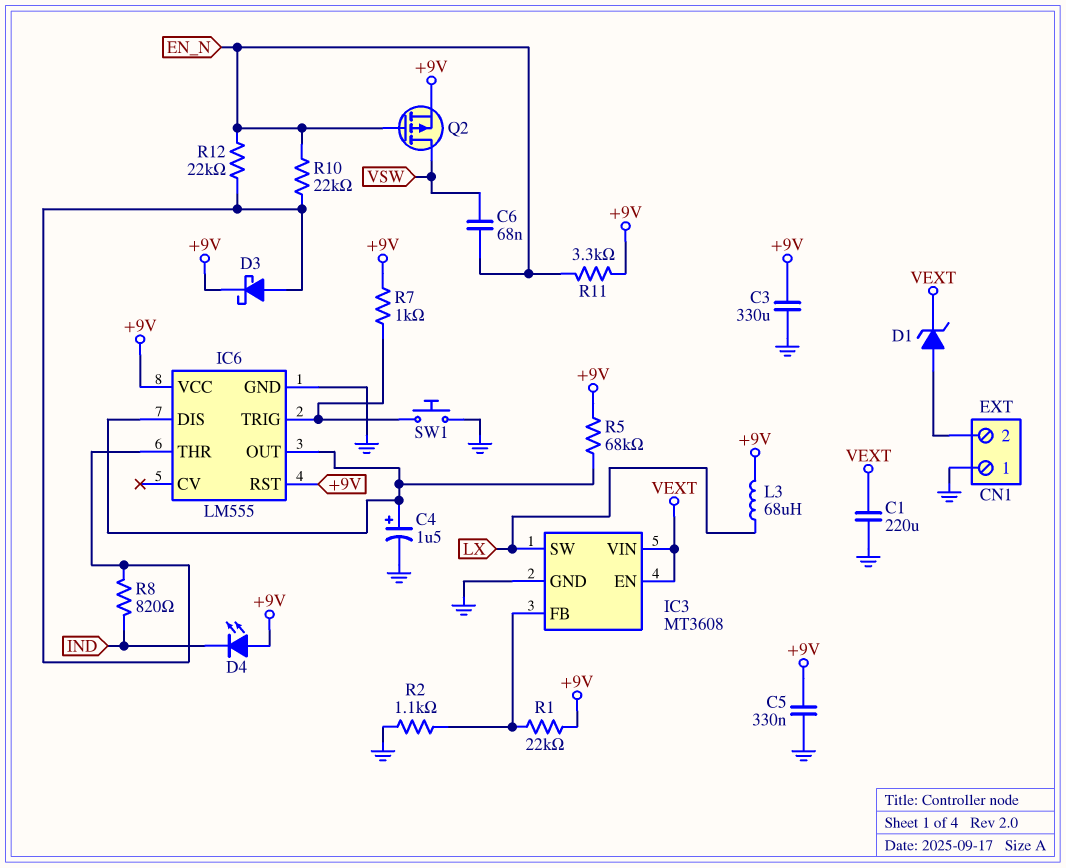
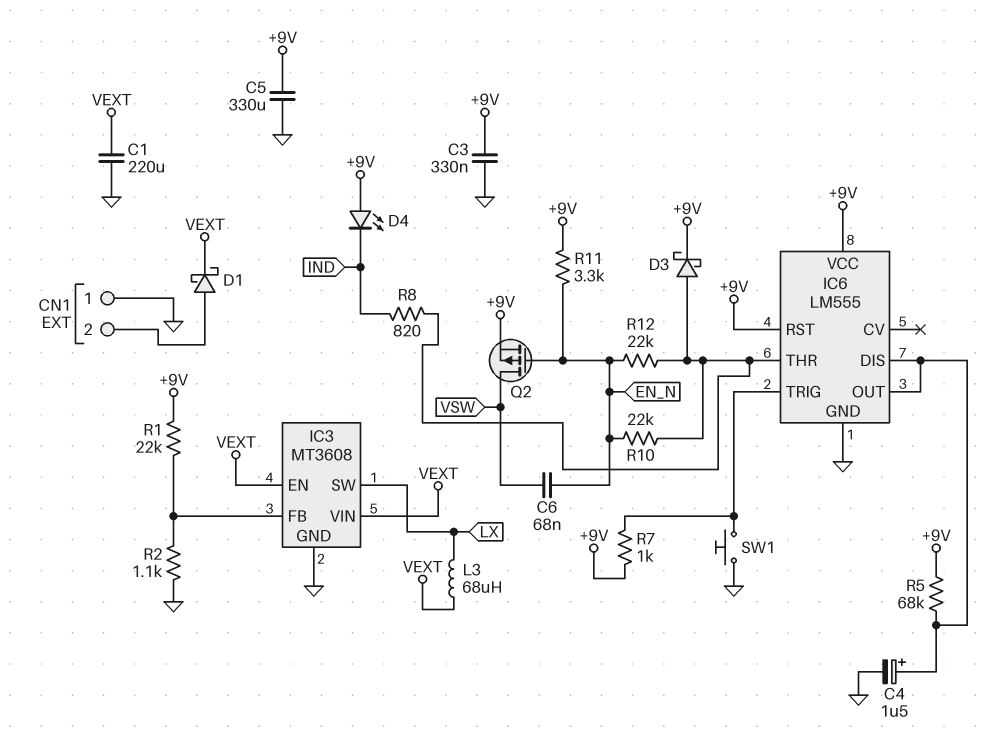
C3: 330uF (+9V, GND) -> 330nF (+9V, GND)
C5: 330nF (+9V, GND) -> 330uF (+9V, GND)
D1: zener (A CN1/2, K VEXT) -> schottky (A CN1/2, K VEXT)
L3: 68uH (+9V, LX) -> 68uH (LX, VEXT)

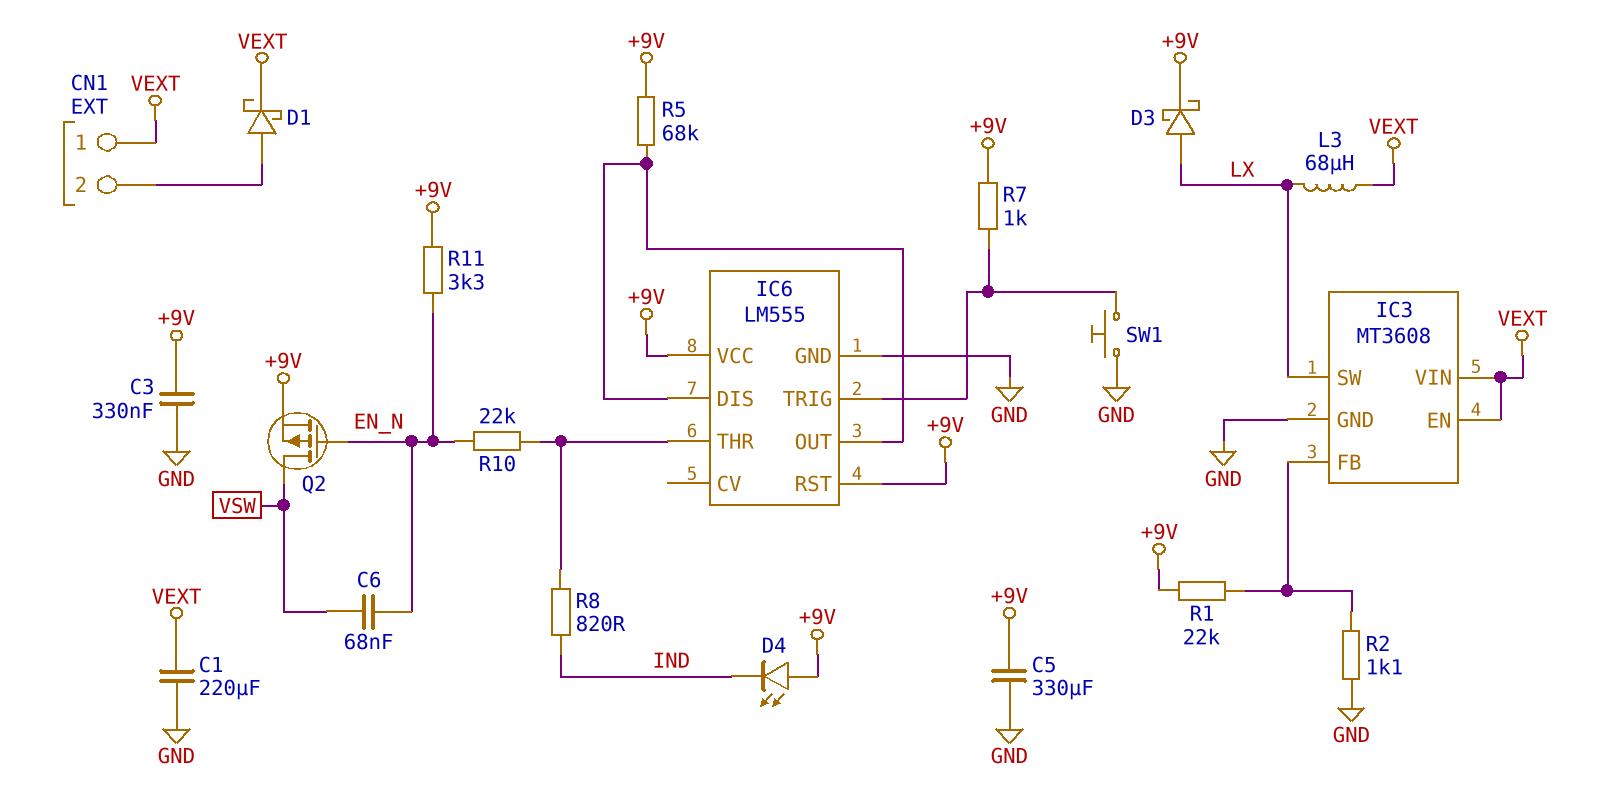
C4: 1.5uF (plus IC6/DIS, minus GND) -> none
CN1 pin 1: GND -> VEXT
D3: schottky (A IC6/THR, K +9V) -> schottky (A LX, K +9V)
R12: 22k (EN_N, IC6/THR) -> none

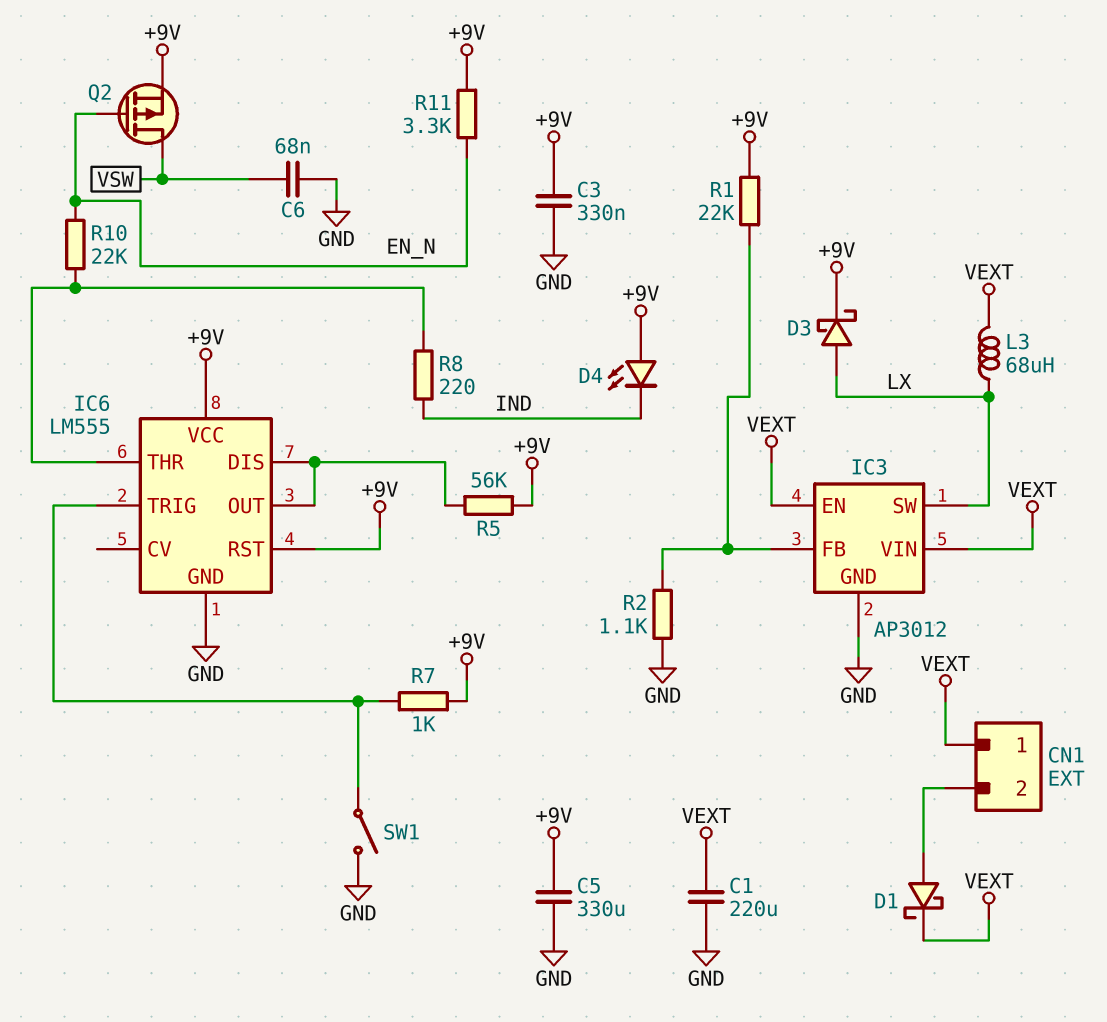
C6: 68nF (EN_N, VSW) -> 68nF (GND, VSW)
IC3: MT3608 -> AP3012
R5: 68k (+9V, IC6/DIS) -> 56k (+9V, IC6/DIS)
R8: 820 (IC6/THR, IND) -> 220 (IC6/THR, IND)
SW1: button (GND, IC6/TRIG) -> switch (GND, IC6/TRIG)

